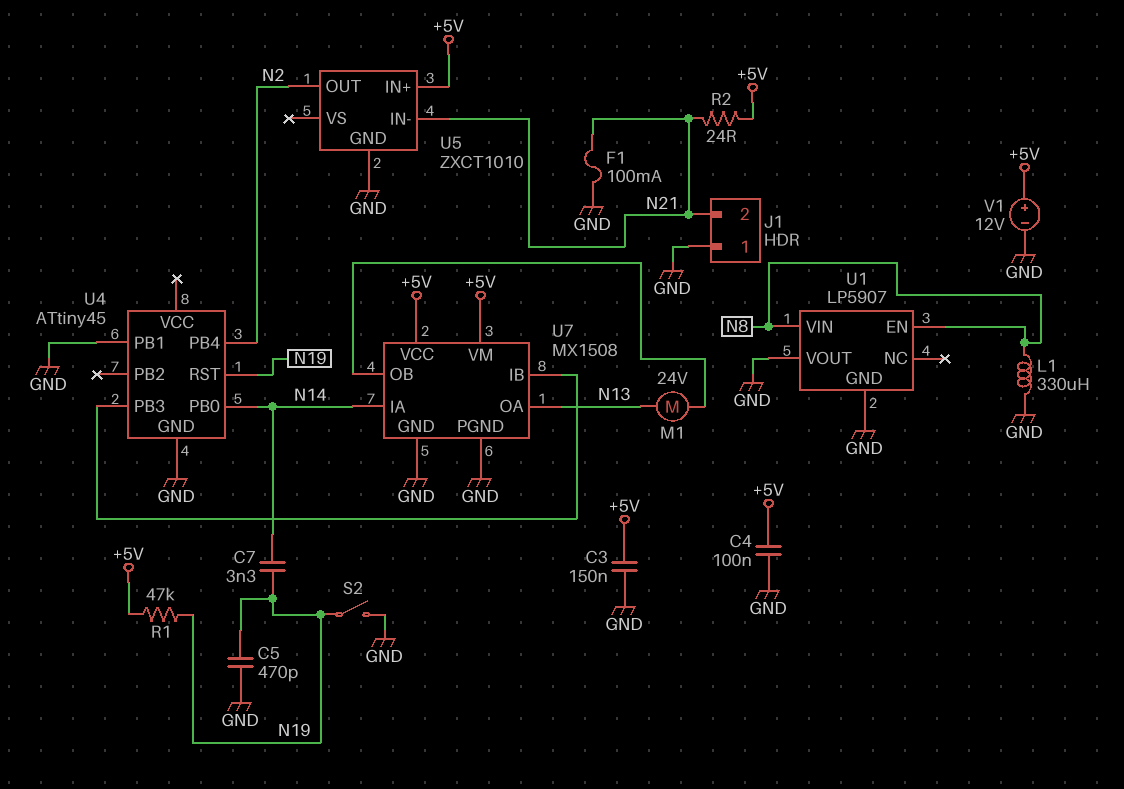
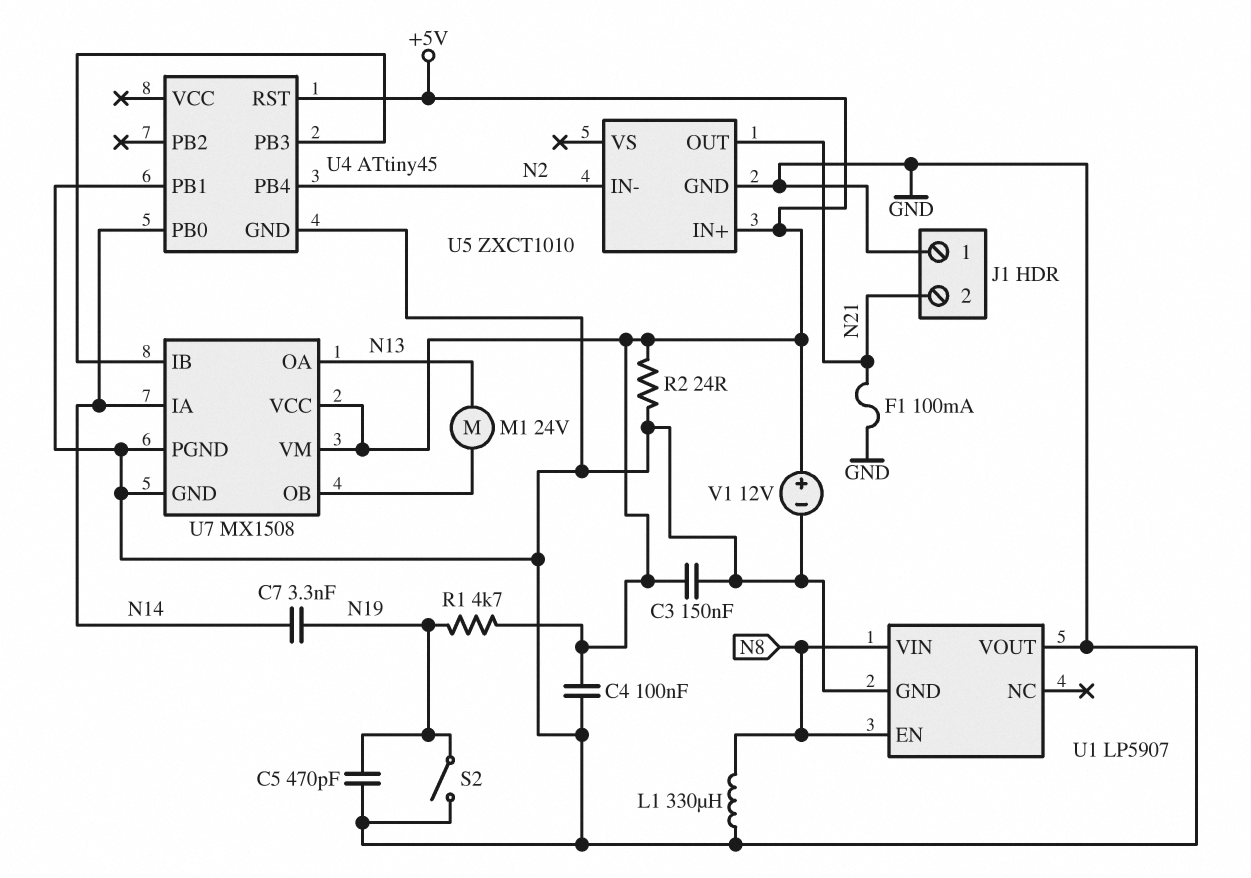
R1: 47k (+5V, N19) -> 4.7k (+5V, N19)
R2: 24 (+5V, N21) -> 24 (+5V, GND)
U4 pin RST: N19 -> +5V
U5 pin IN-: N21 -> N2
U5 pin OUT: N2 -> N21

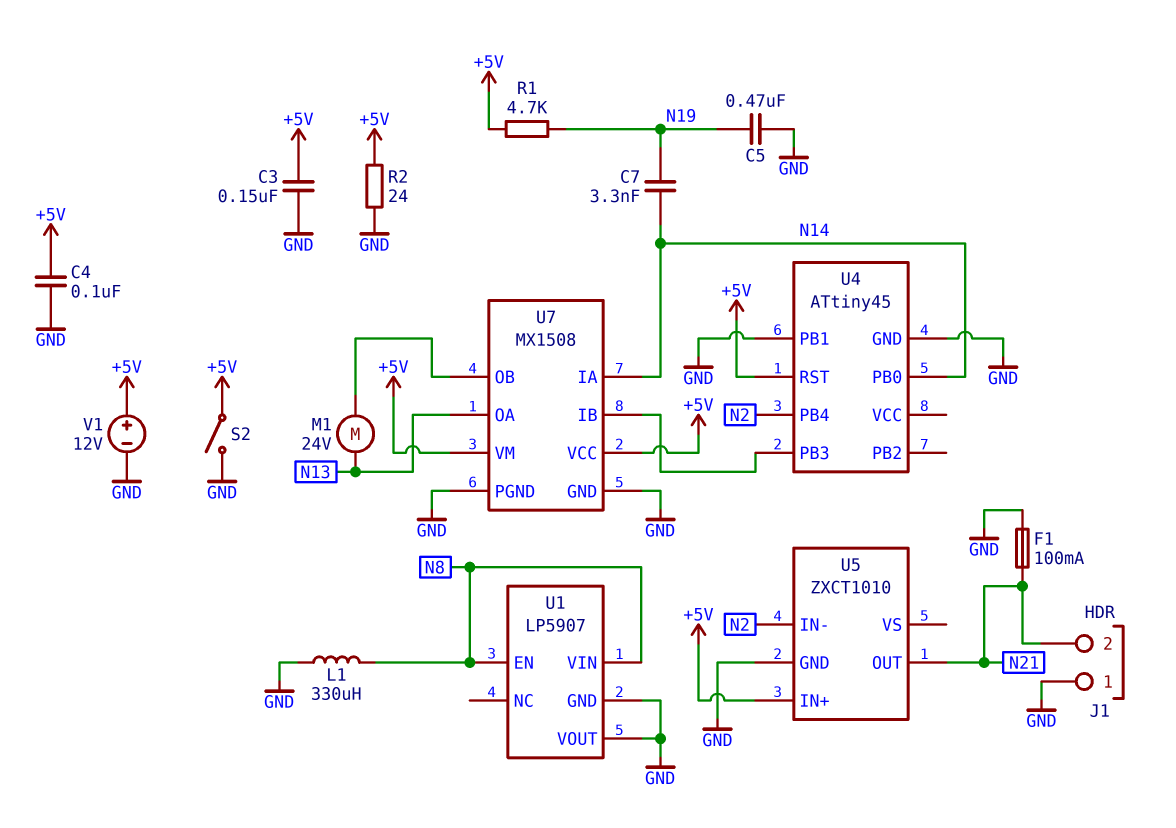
C5: 470pF (GND, N19) -> 470nF (GND, N19)
S2: switch (GND, N19) -> switch (+5V, GND)

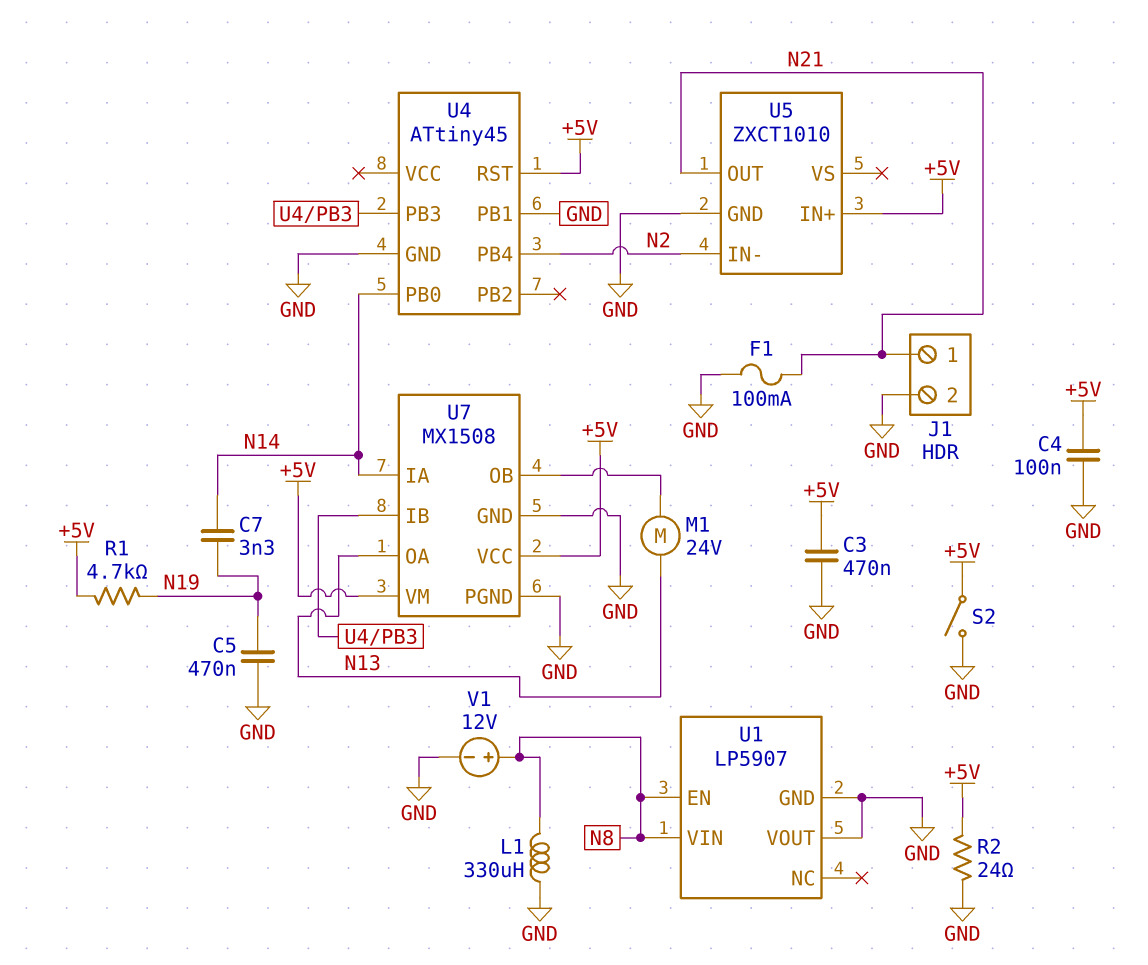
C3: 150nF (+5V, GND) -> 470nF (+5V, GND)
J1 pin 1: GND -> N21
J1 pin 2: N21 -> GND
V1: 12V (plus +5V, minus GND) -> 12V (plus N8, minus GND)

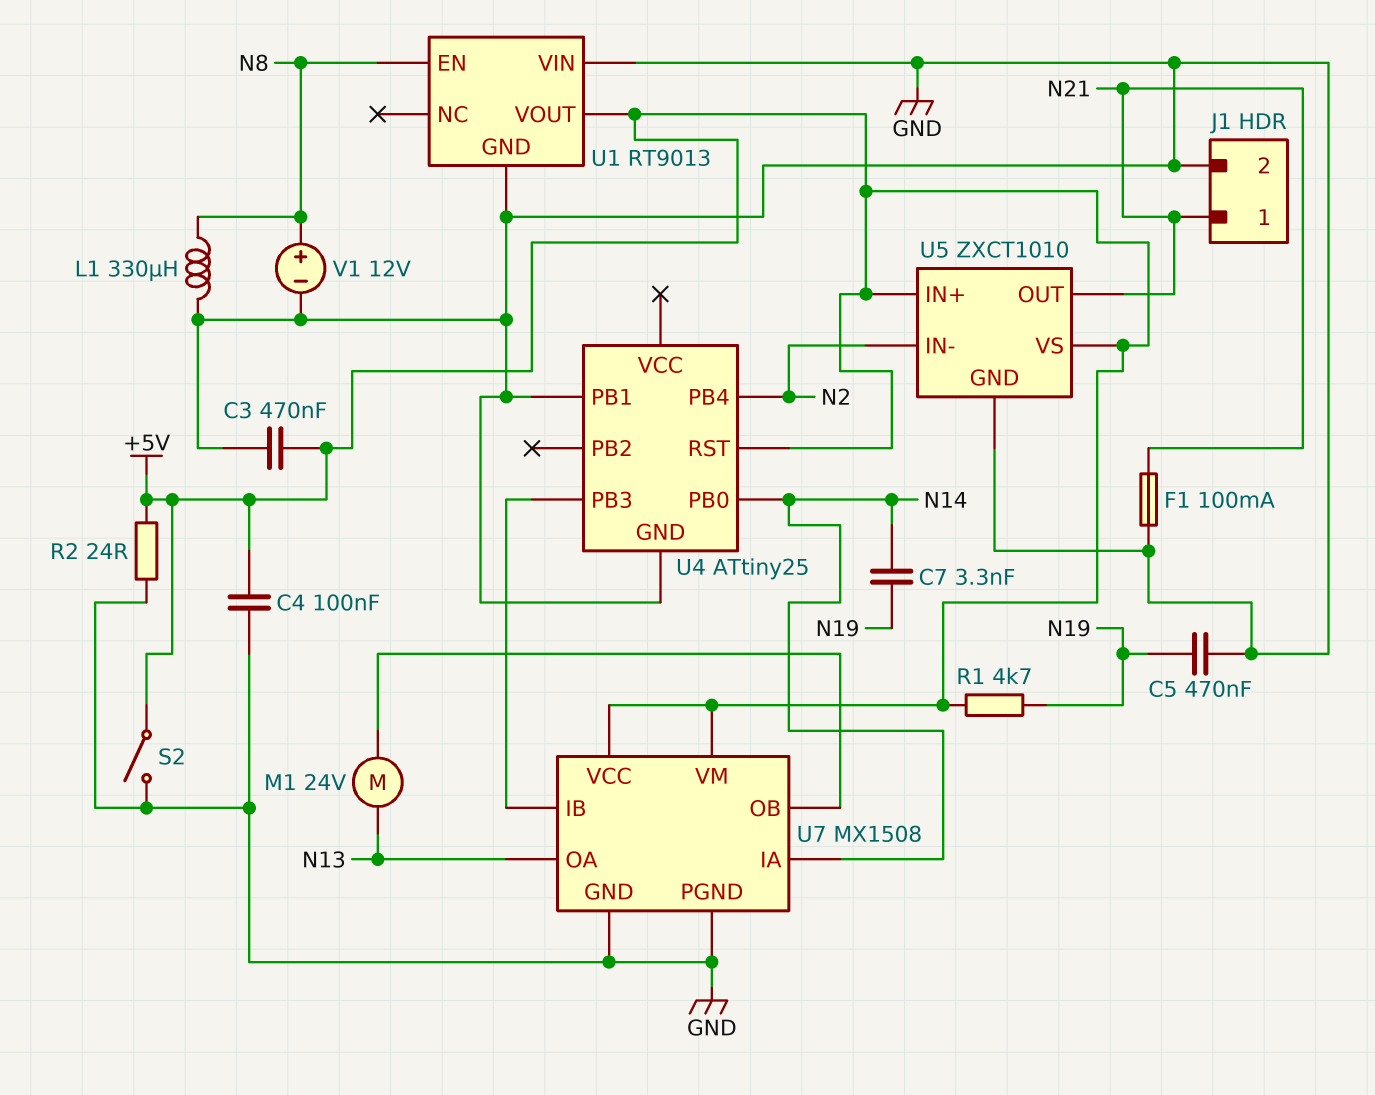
U1: LP5907 -> RT9013
U1 pin VIN: N8 -> GND
U1 pin VOUT: GND -> +5V
U4: ATtiny45 -> ATtiny25
U5 pin VS: none -> +5V

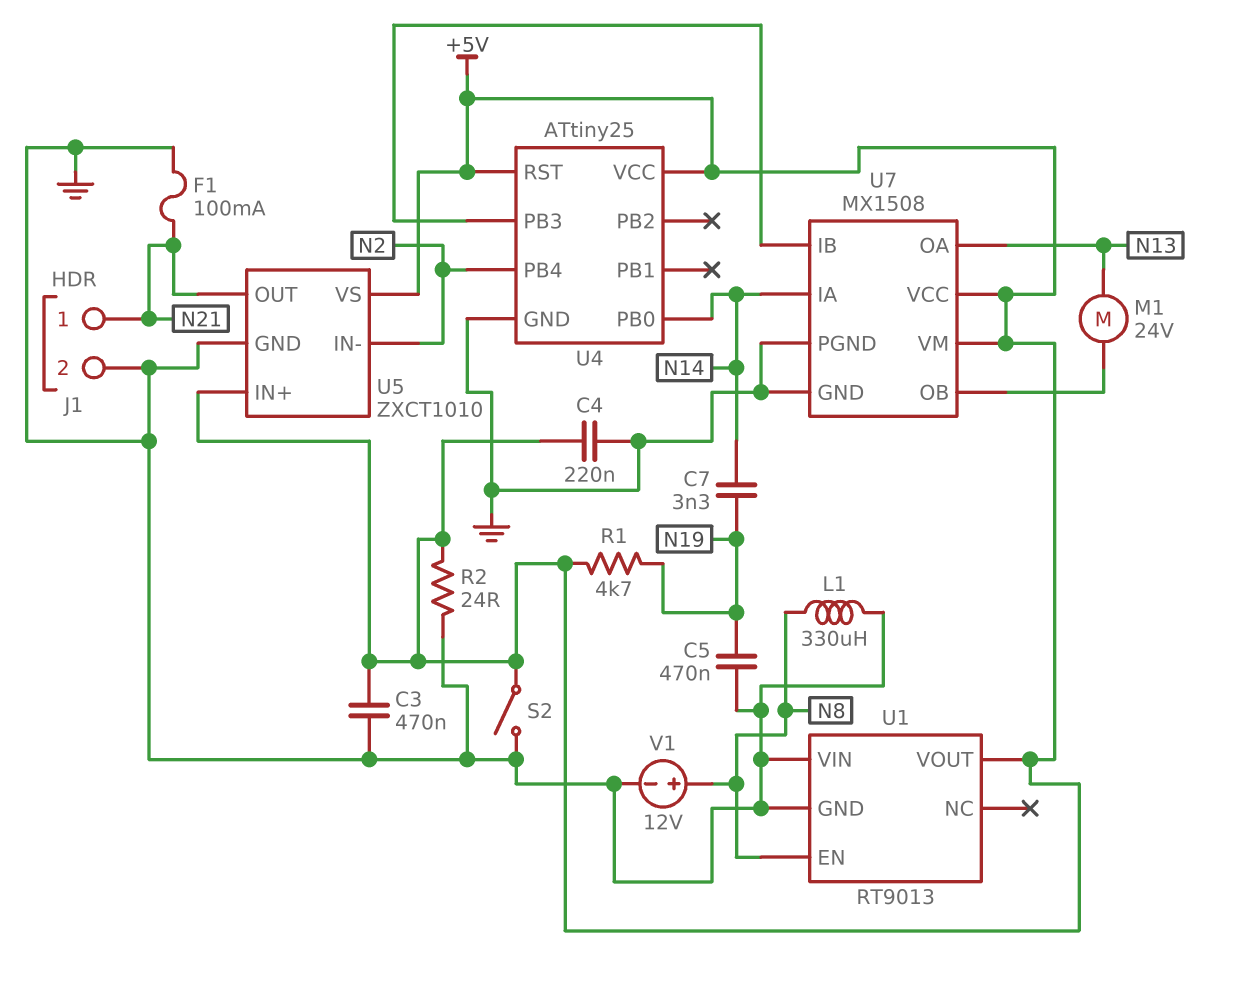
C4: 100nF (+5V, GND) -> 220nF (+5V, GND)
U4 pin PB1: GND -> none
U4 pin VCC: none -> +5V

